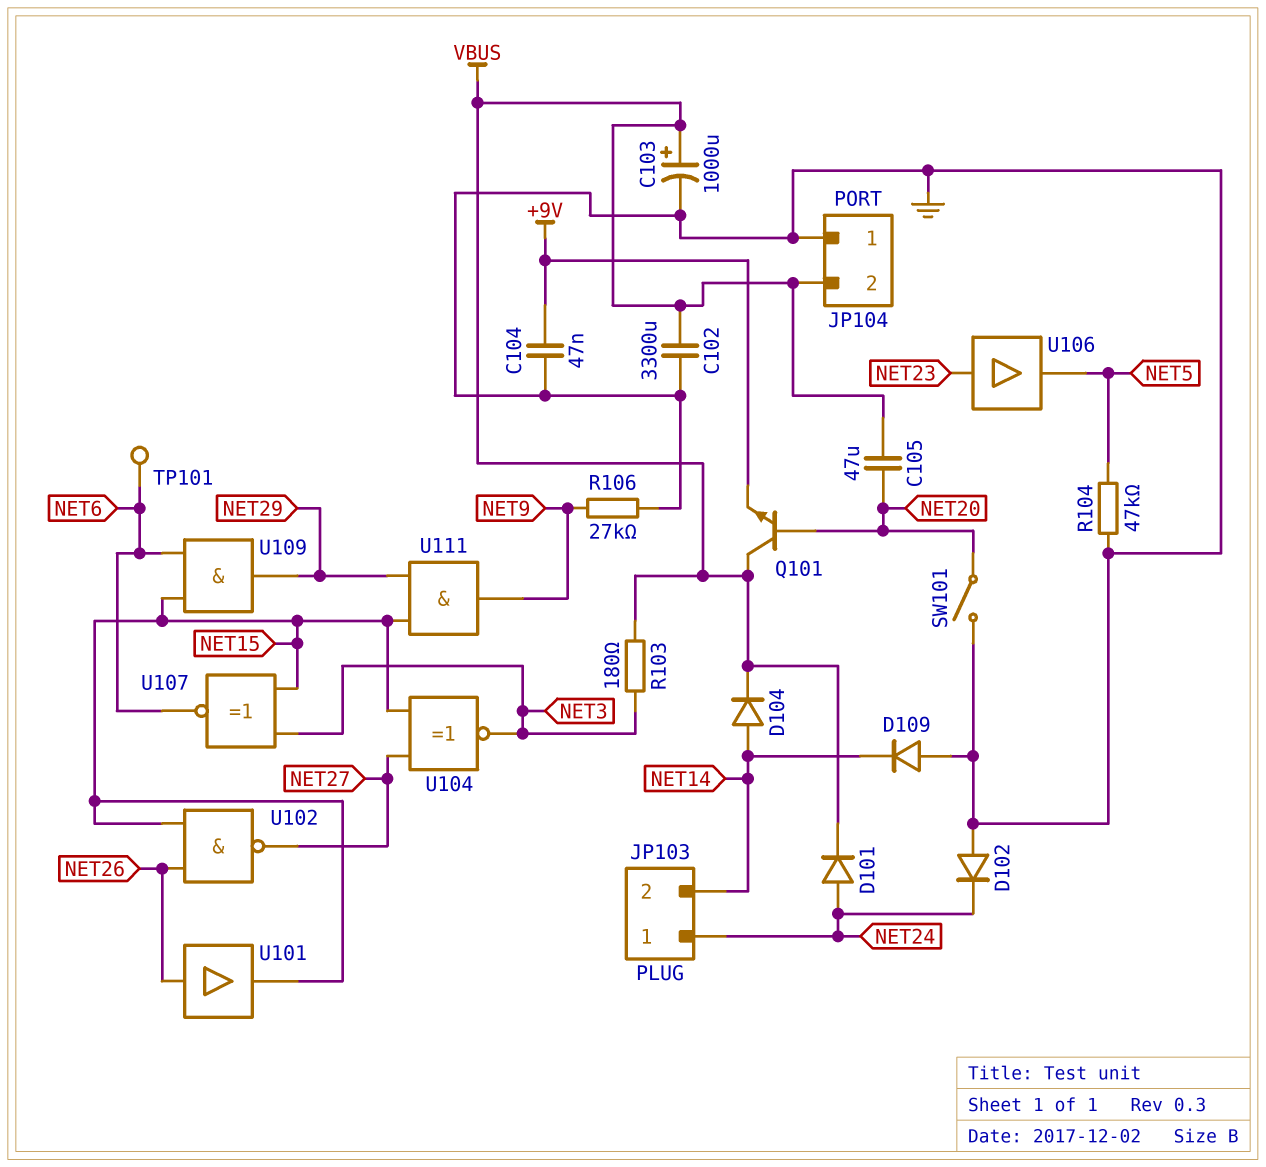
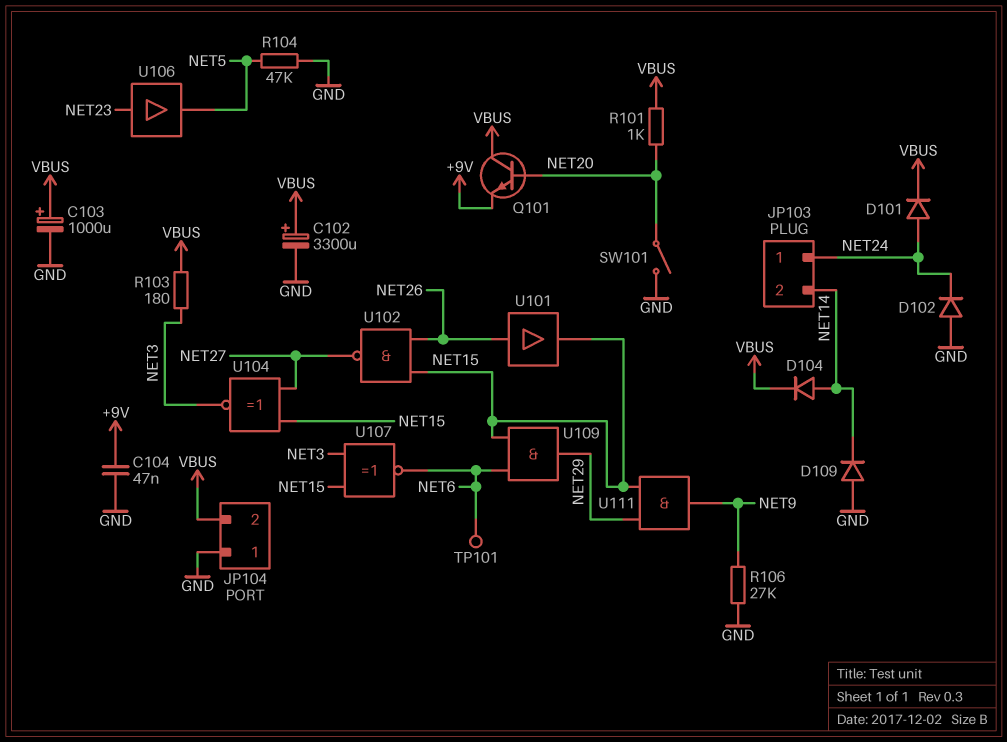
C102: 3300uF (GND, VBUS) -> 3300uF (plus VBUS, minus GND)
C105: 47uF (NET20, VBUS) -> none
R101: none -> 1k (NET20, VBUS)

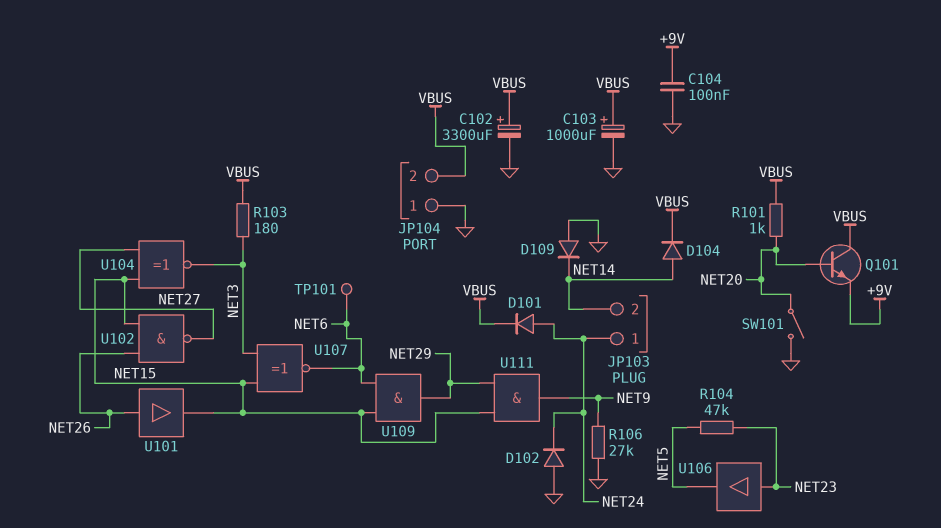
C104: 47nF (+9V, GND) -> 100nF (+9V, GND)
R104: 47k (GND, NET5) -> 47k (NET5, NET23)

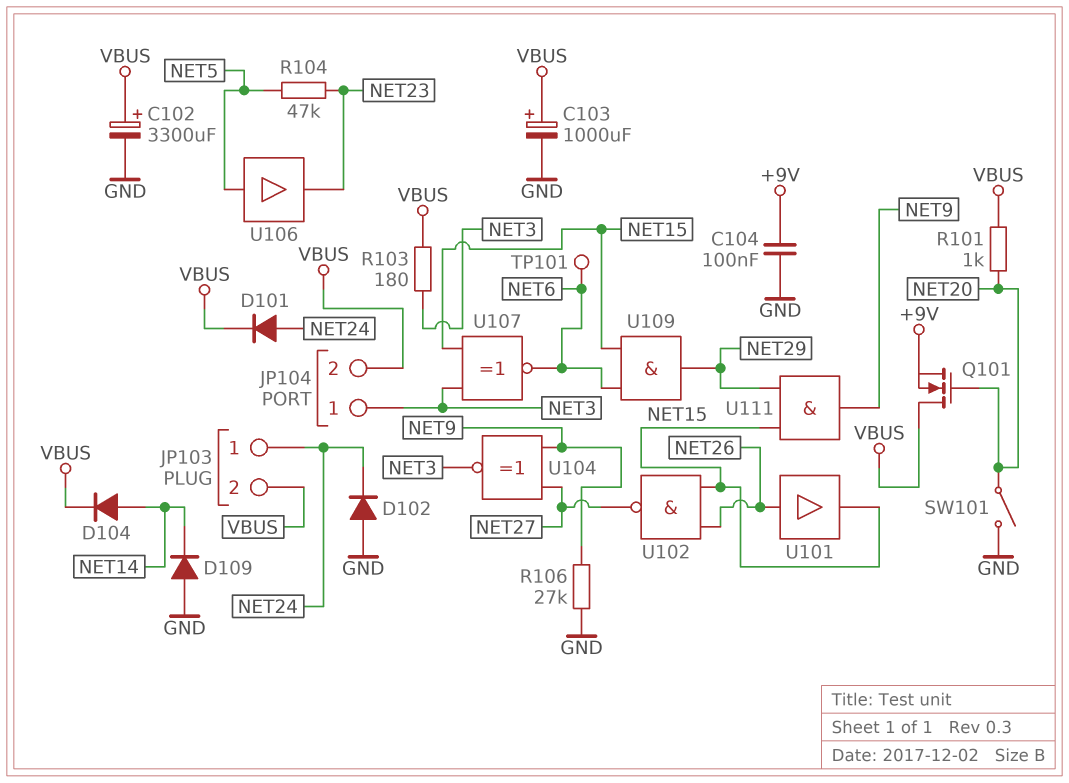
JP103 pin 2: NET14 -> VBUS
JP104 pin 1: GND -> NET3
Q101: NPN (B NET20, C VBUS, E +9V) -> NMOS (G NET20, D VBUS, S +9V)
U104: XNOR (in NET15, in NET27, out NET3) -> XNOR (in NET9, in NET27, out NET3)
U106: buffer (in NET23, out NET5) -> buffer (in NET5, out NET23)

